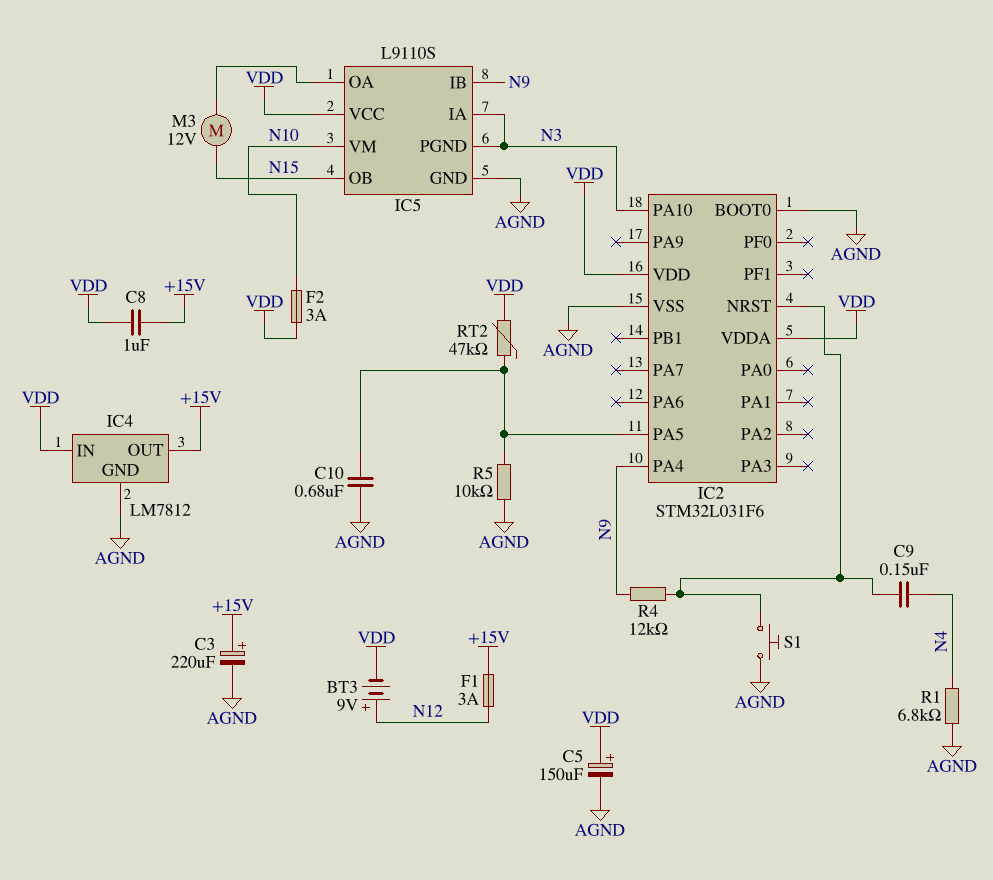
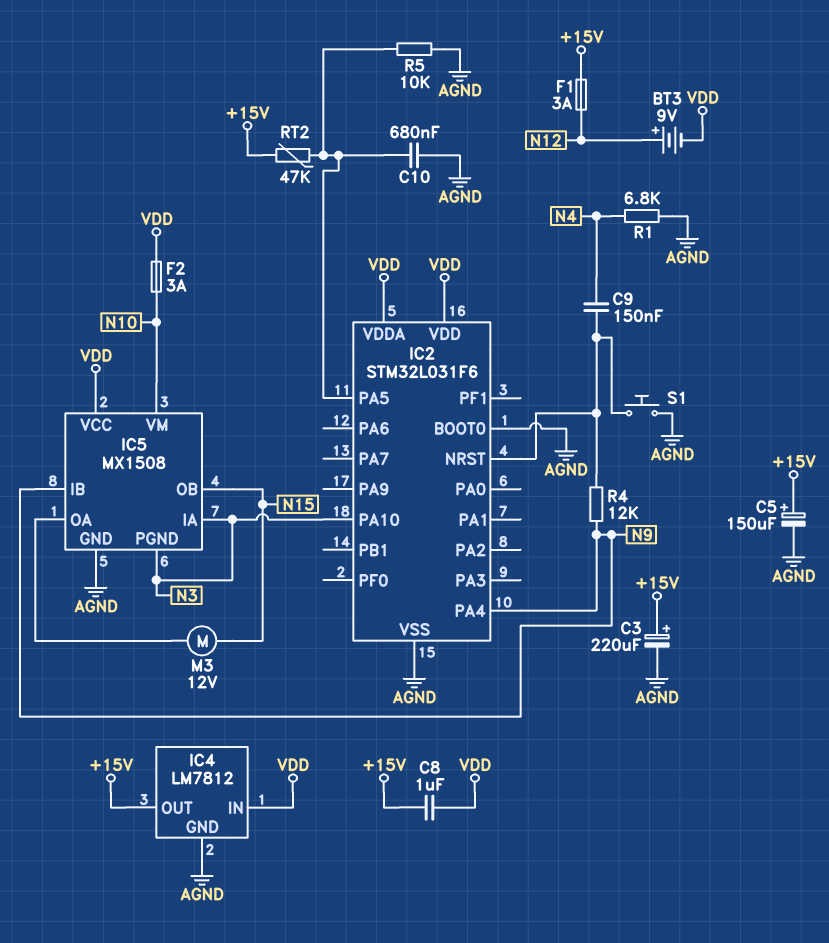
C5: 150uF (plus VDD, minus AGND) -> 150uF (plus +15V, minus AGND)
IC5: L9110S -> MX1508
RT2: 47k (IC2/PA5, VDD) -> 47k (+15V, IC2/PA5)

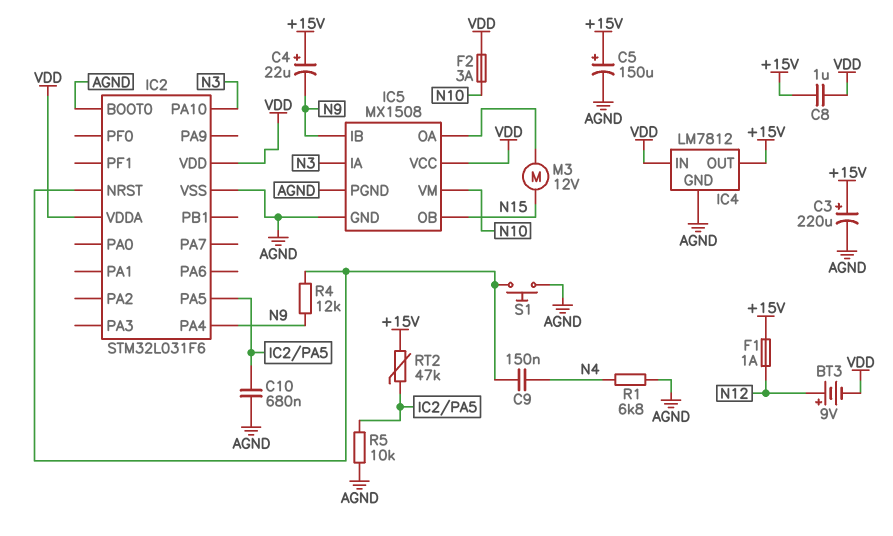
C4: none -> 22uF (plus +15V, minus N9)
F1: 3A (+15V, N12) -> 1A (+15V, N12)
IC5 pin PGND: N3 -> AGND

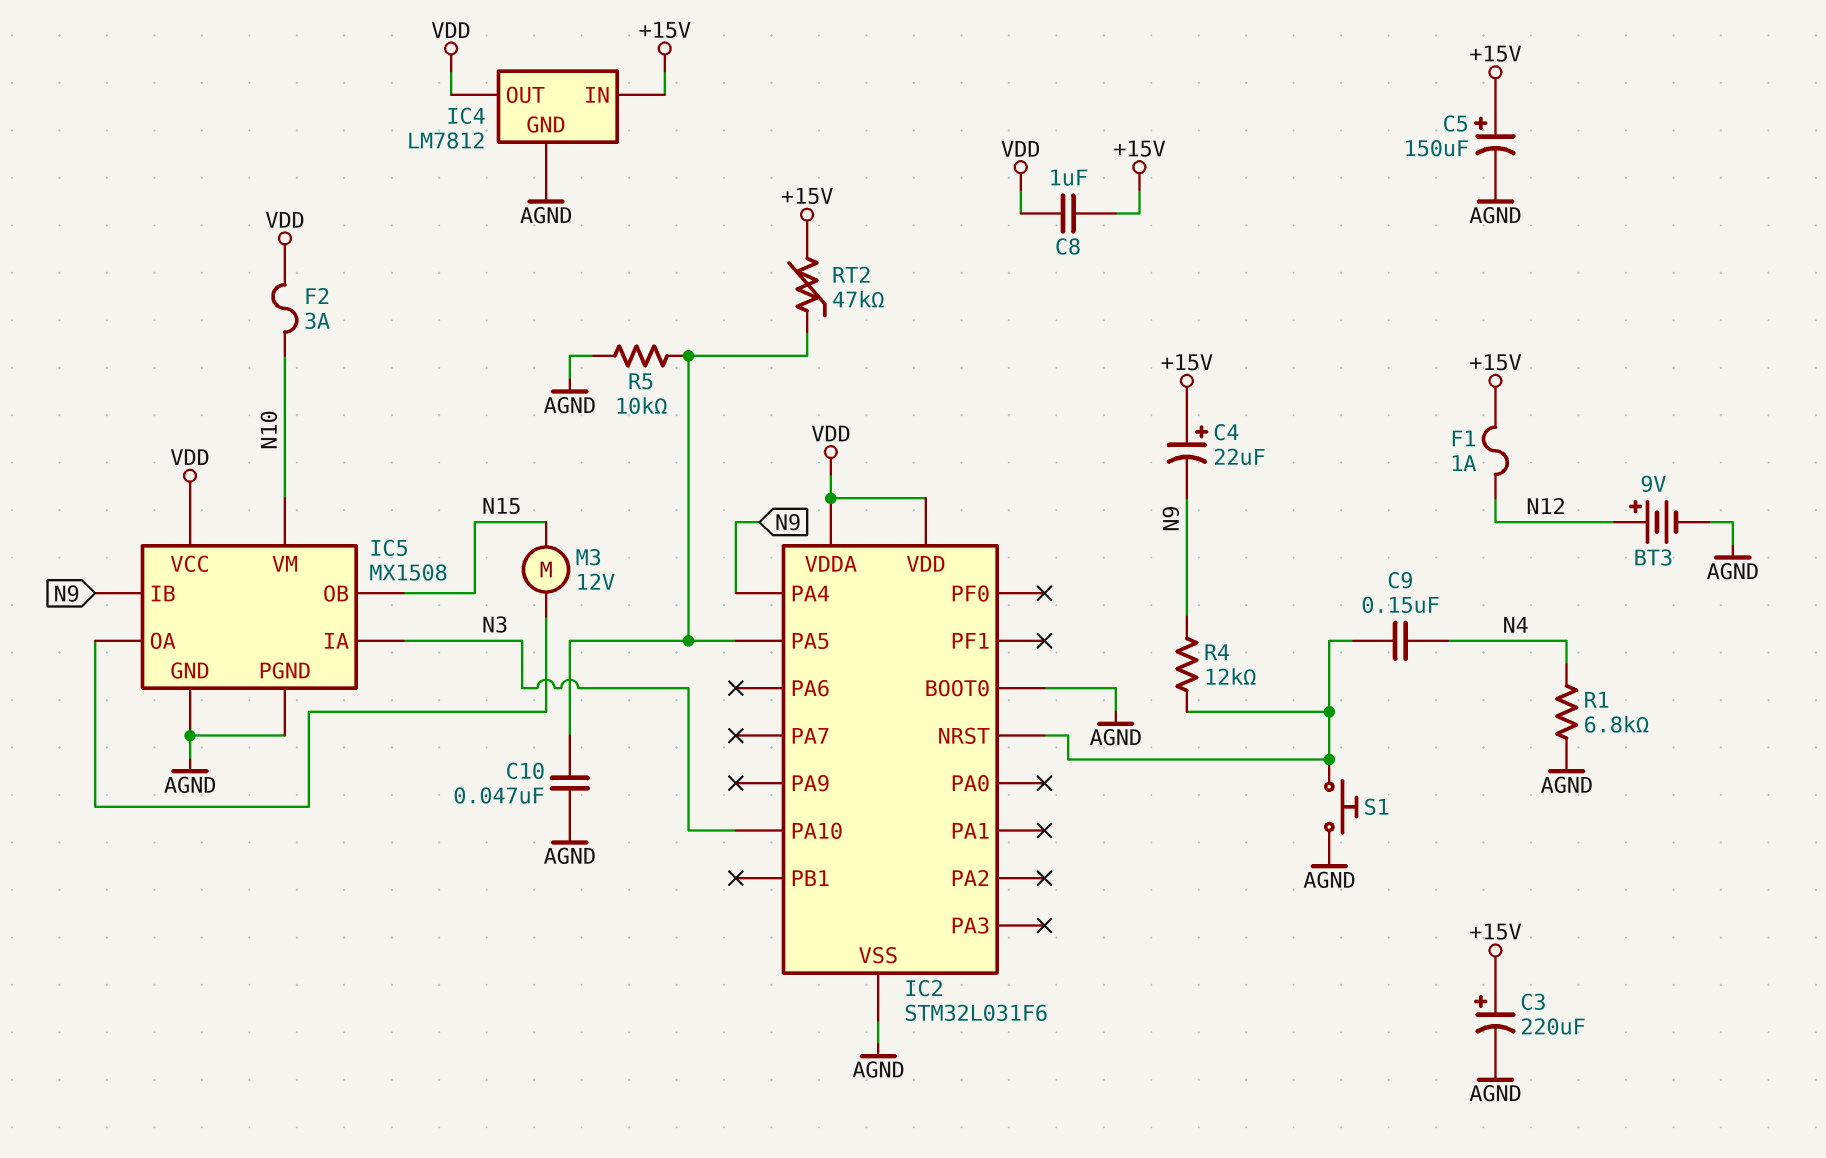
BT3: 9V (plus N12, minus VDD) -> 9V (plus N12, minus AGND)
C10: 680nF (AGND, IC2/PA5) -> 47nF (AGND, IC2/PA5)
IC4 pin IN: VDD -> +15V
IC4 pin OUT: +15V -> VDD

